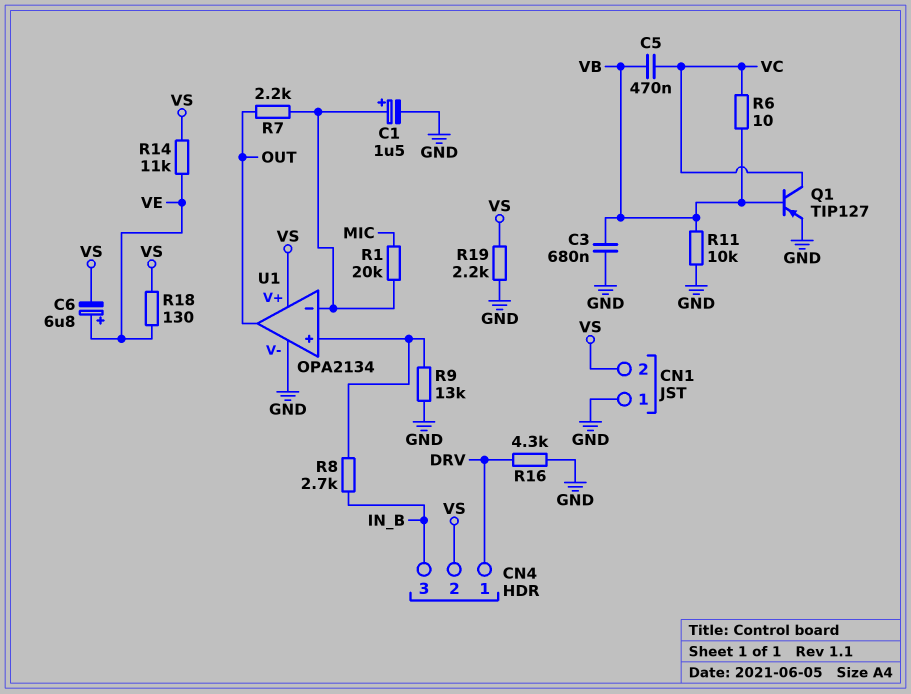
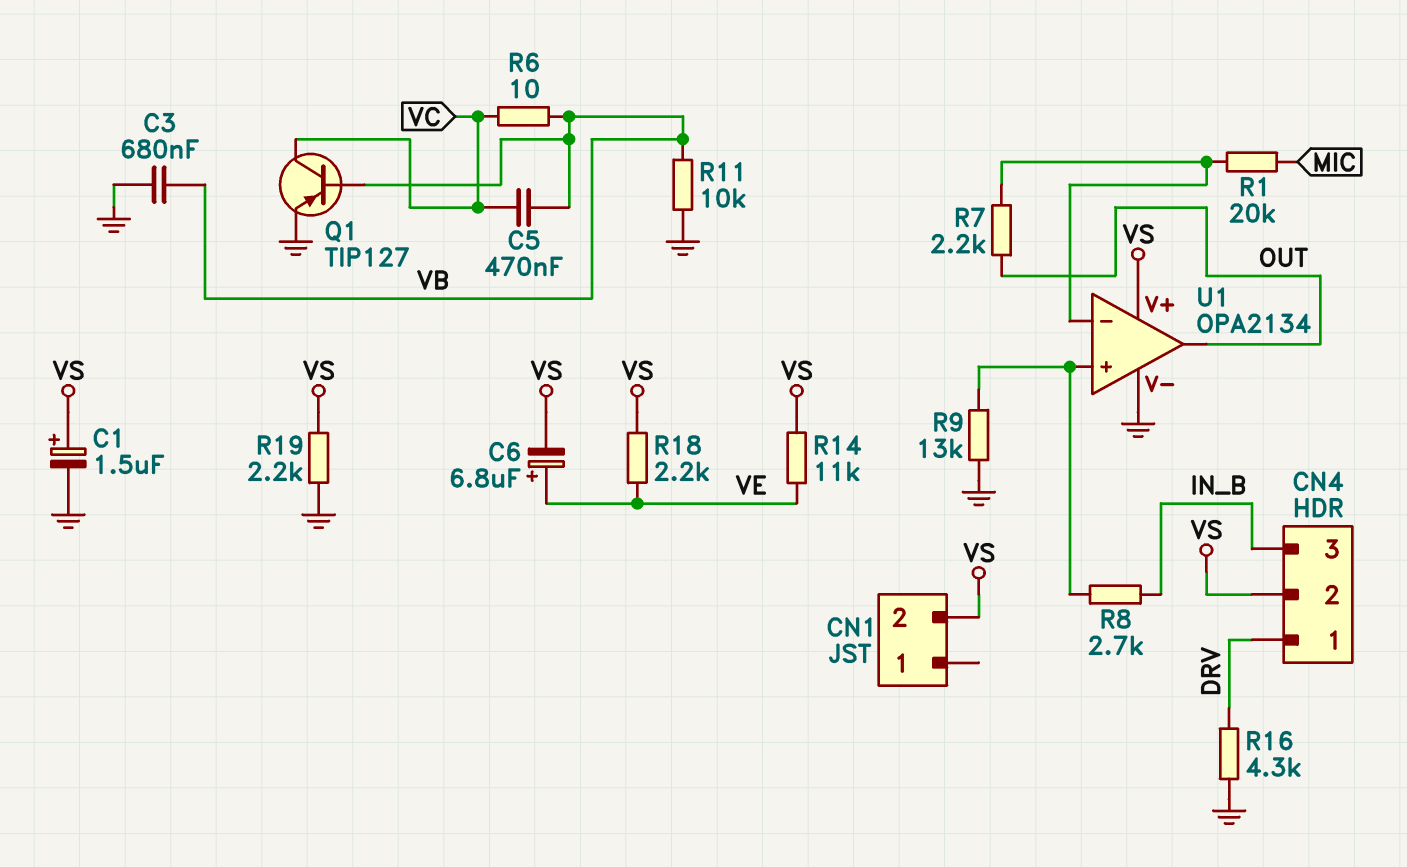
C1: 1.5uF (plus U1/in-, minus GND) -> 1.5uF (plus VS, minus GND)
CN1 pin 1: GND -> none
R18: 130 (VE, VS) -> 2.2k (VE, VS)

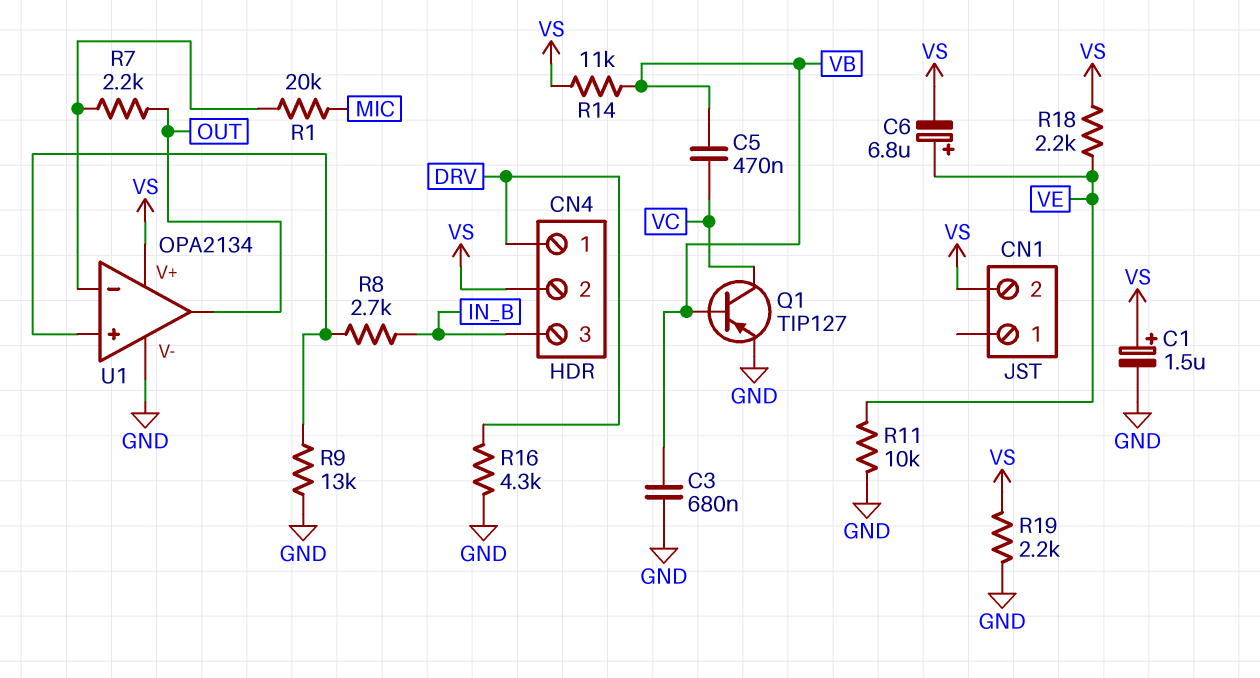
R6: 10 (VB, VC) -> none
R11: 10k (GND, VB) -> 10k (GND, VE)
R14: 11k (VE, VS) -> 11k (VB, VS)

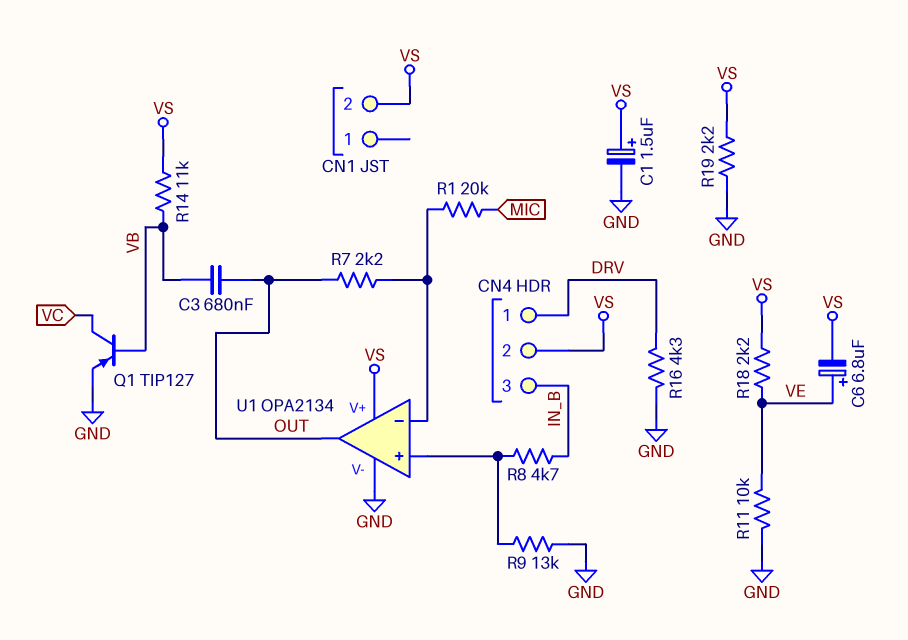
C3: 680nF (GND, VB) -> 680nF (OUT, VB)
C5: 470nF (VB, VC) -> none
R8: 2.7k (IN_B, U1/in+) -> 4.7k (IN_B, U1/in+)

